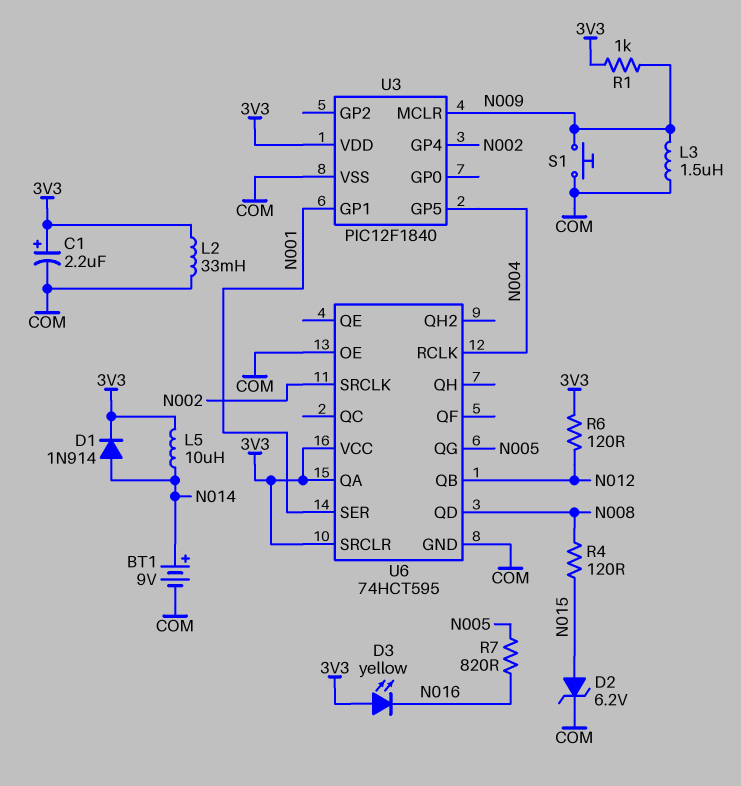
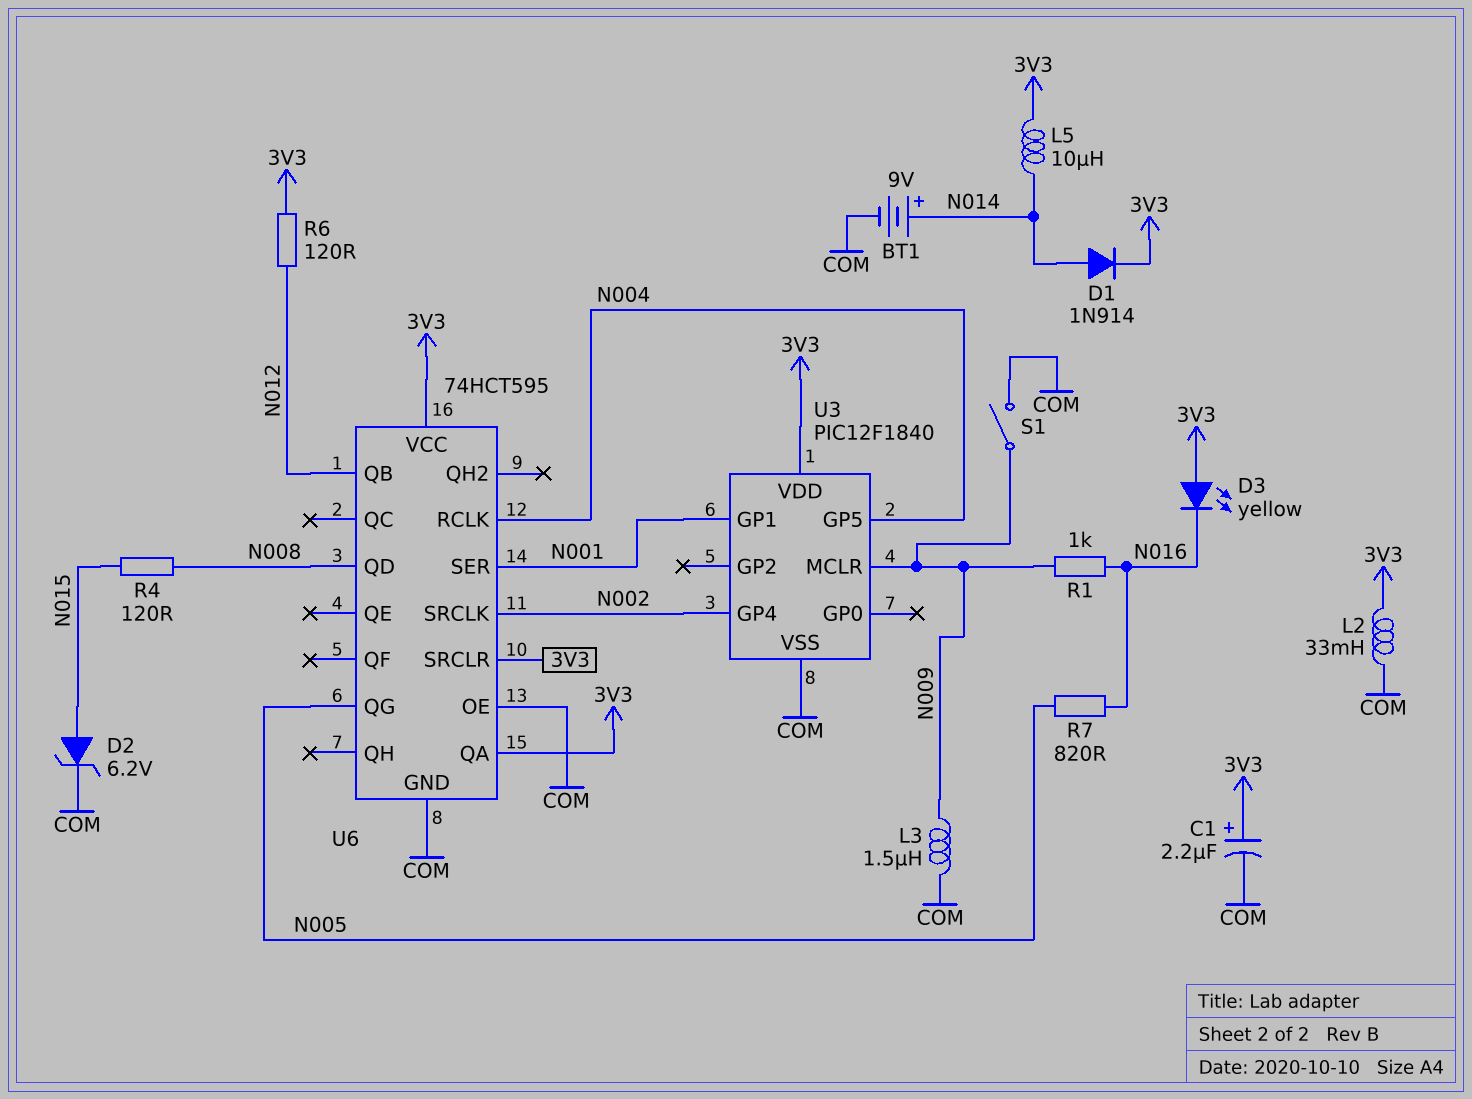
R1: 1k (3V3, N009) -> 1k (N009, N016)
S1: button (COM, N009) -> switch (COM, N009)

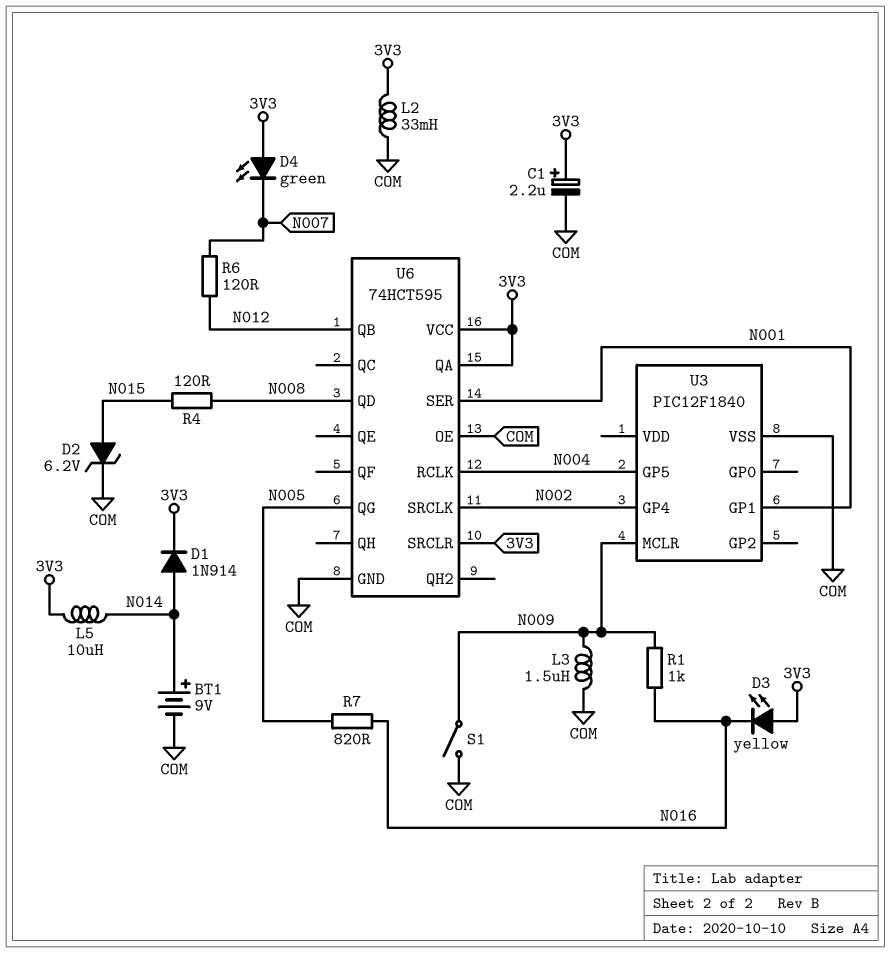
D4: none -> LED green (A 3V3, K N007)
R6: 120 (3V3, N012) -> 120 (N007, N012)
U3 pin VDD: 3V3 -> none

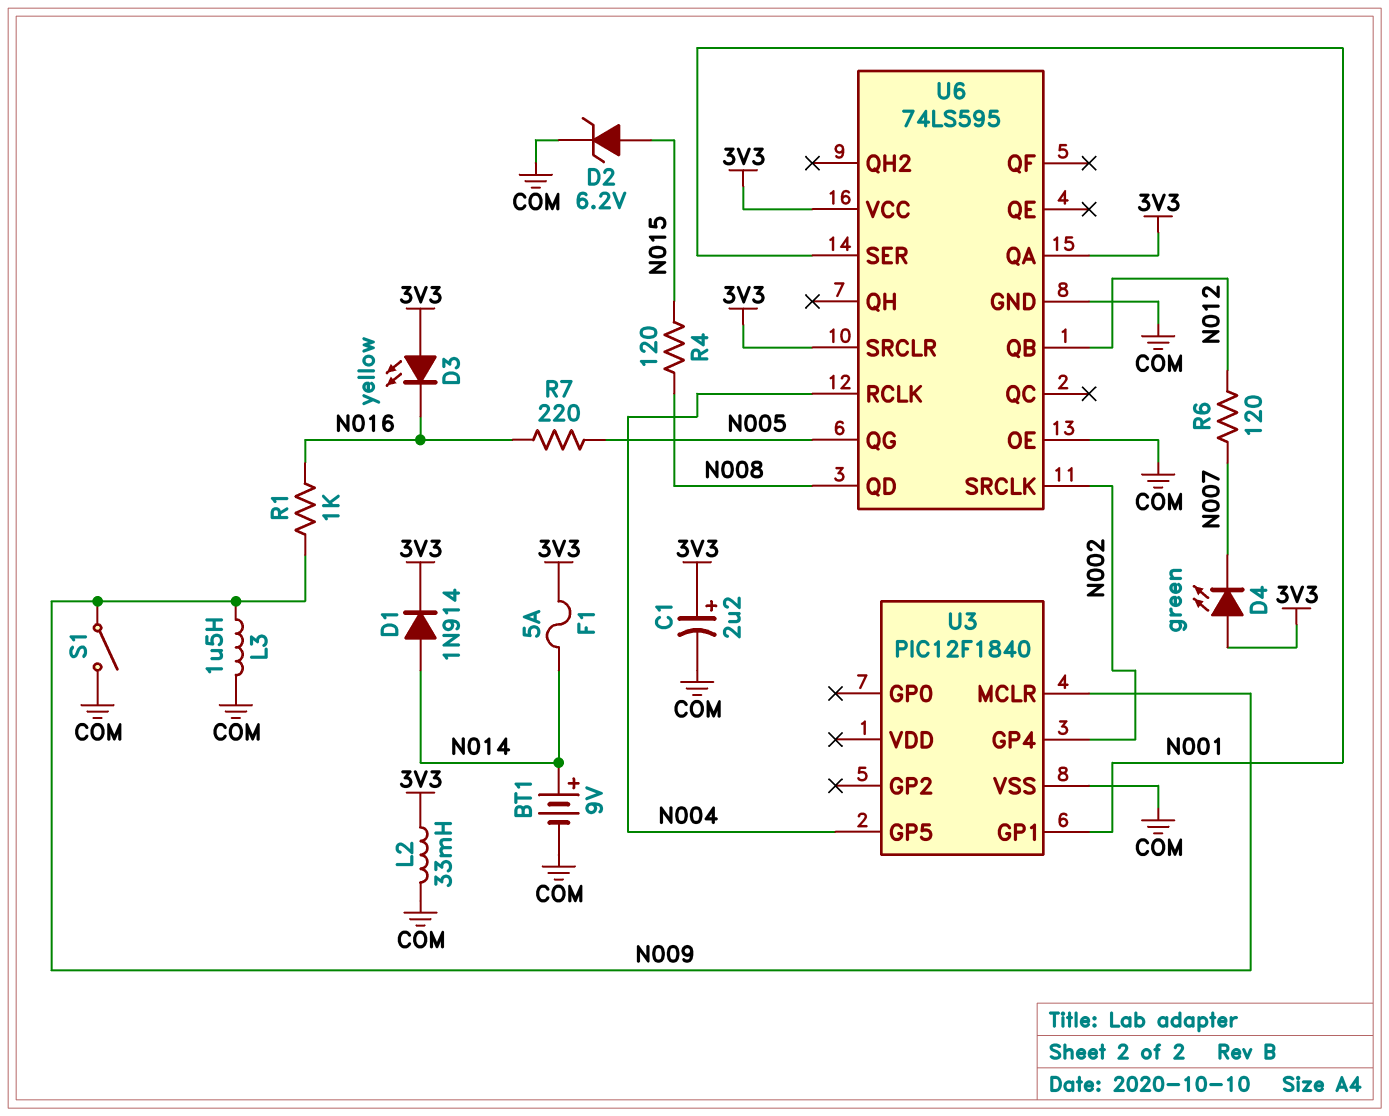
F1: none -> 5A (3V3, N014)
L5: 10uH (3V3, N014) -> none
R7: 820 (N005, N016) -> 220 (N005, N016)
U6: 74HCT595 -> 74LS595

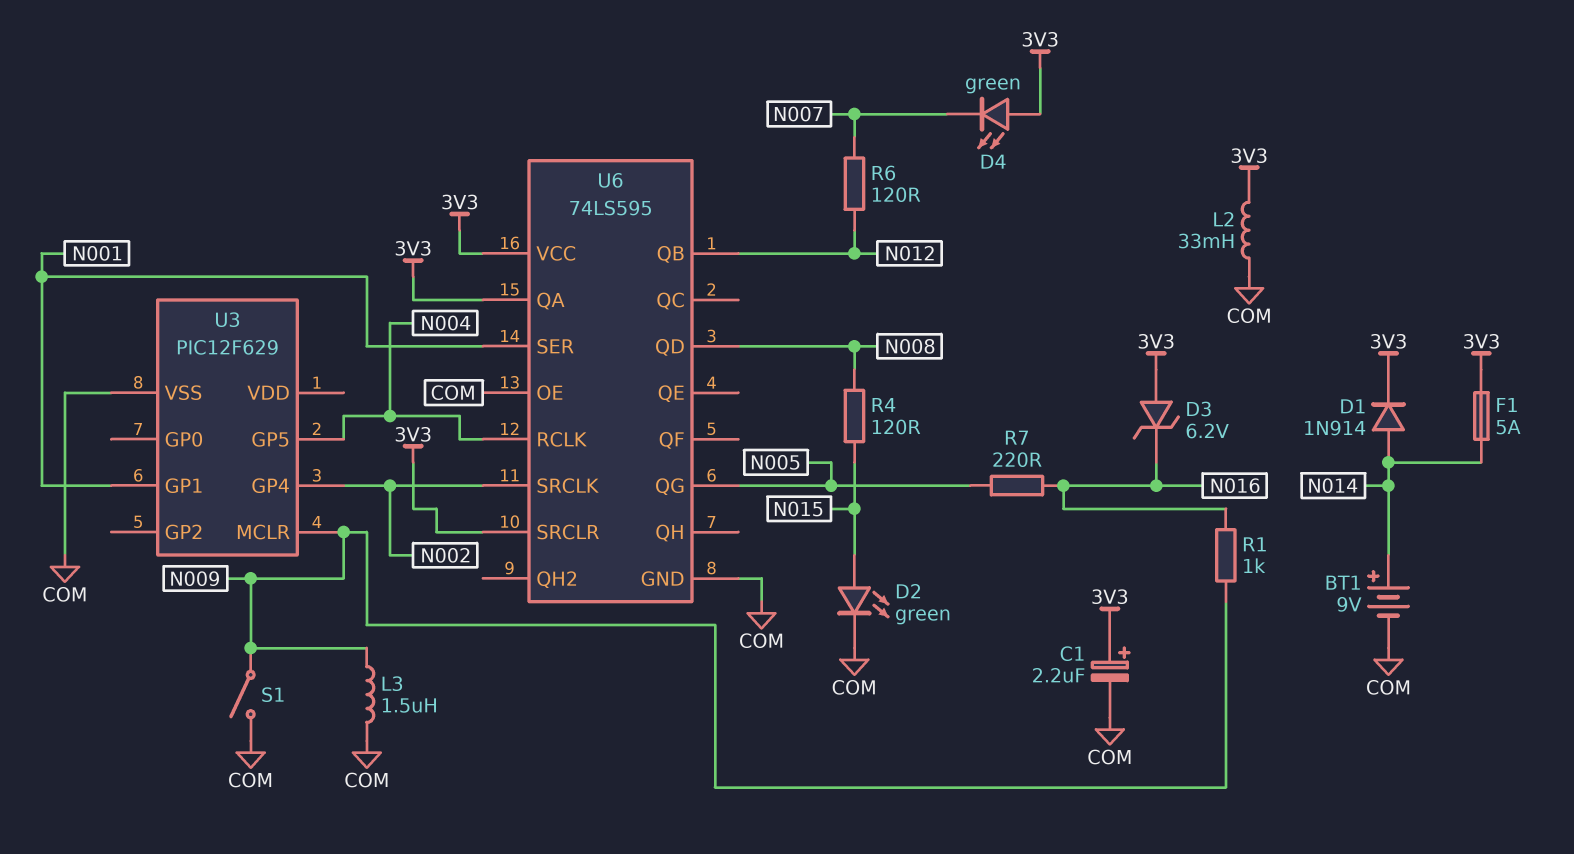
D2: zener 6.2V (A N015, K COM) -> LED green (A N015, K COM)
D3: LED yellow (A 3V3, K N016) -> zener 6.2V (A 3V3, K N016)
U3: PIC12F1840 -> PIC12F629

